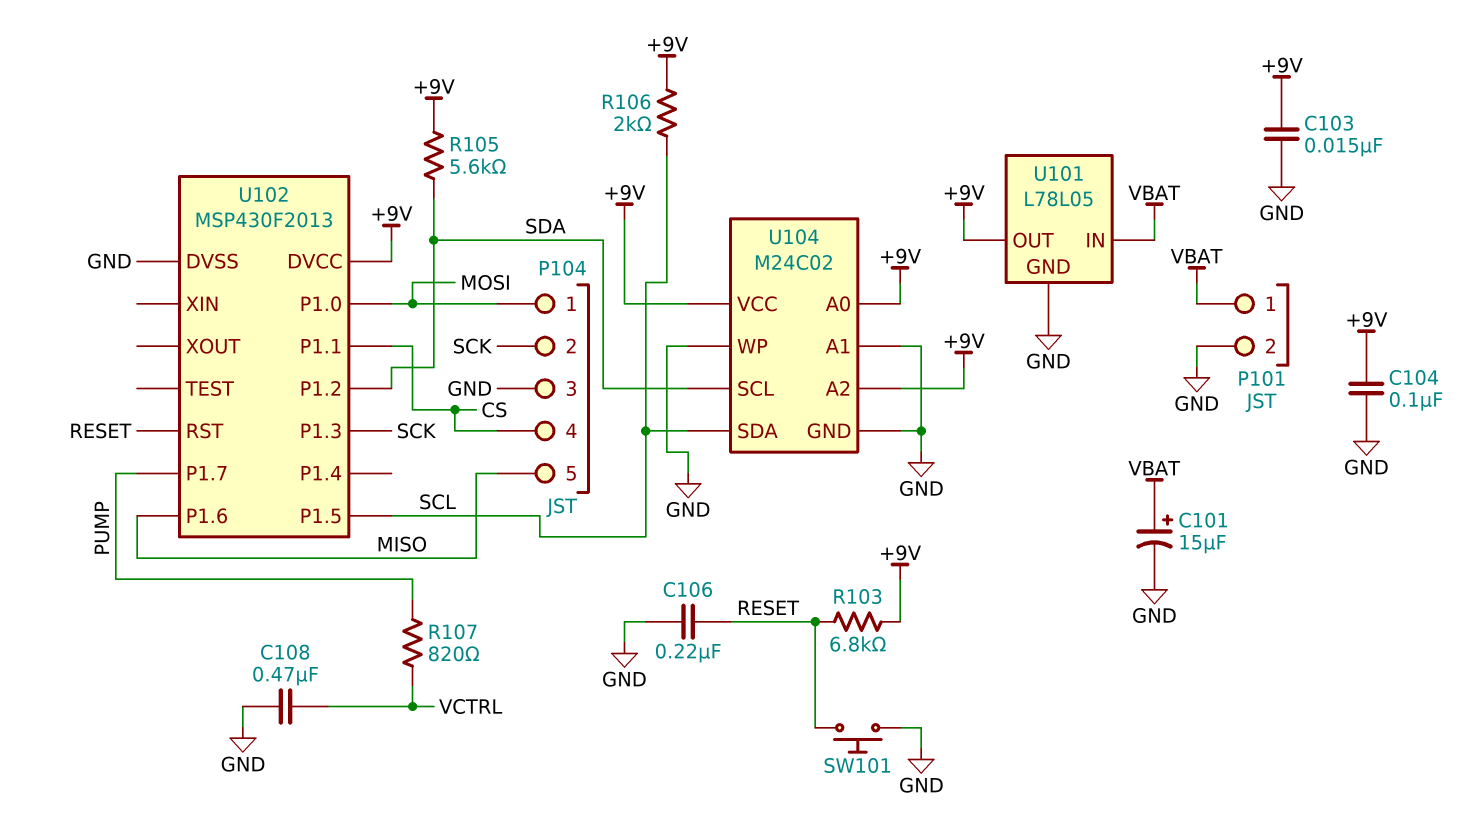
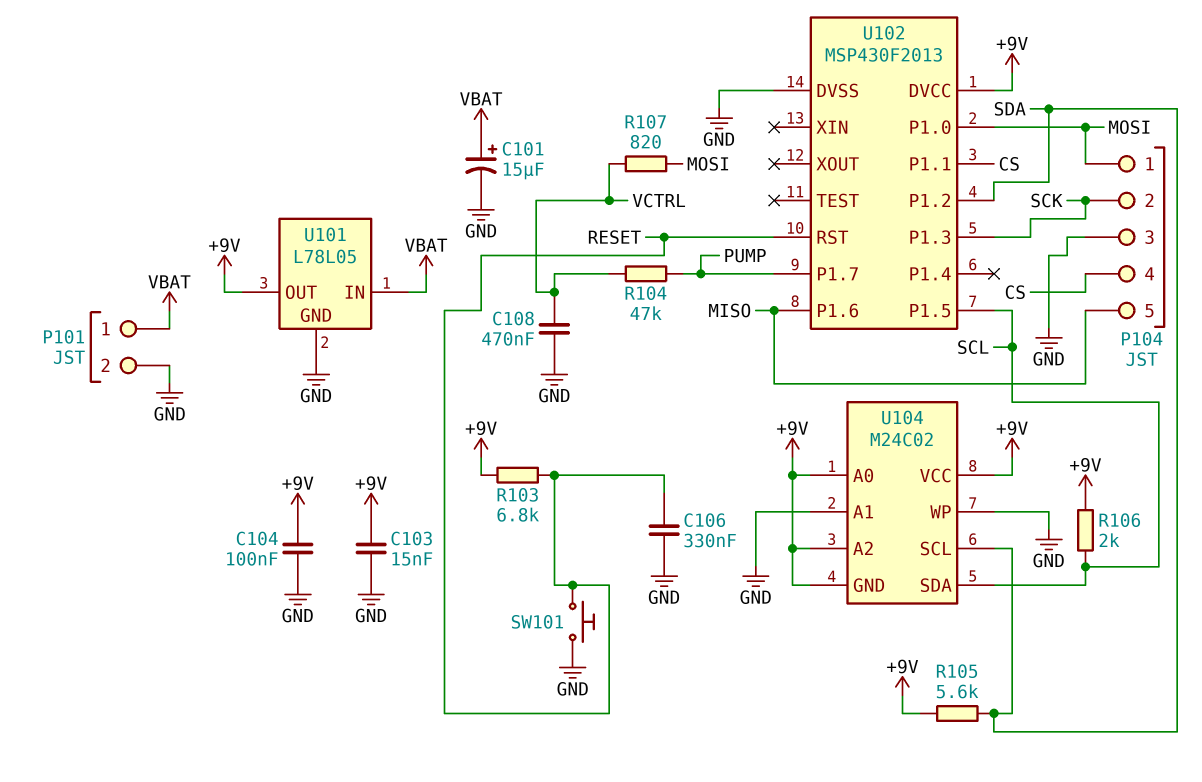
C106: 220nF (GND, RESET) -> 330nF (GND, RESET)
R104: none -> 47k (PUMP, VCTRL)
R107: 820 (PUMP, VCTRL) -> 820 (MOSI, VCTRL)
U104 pin GND: GND -> +9V

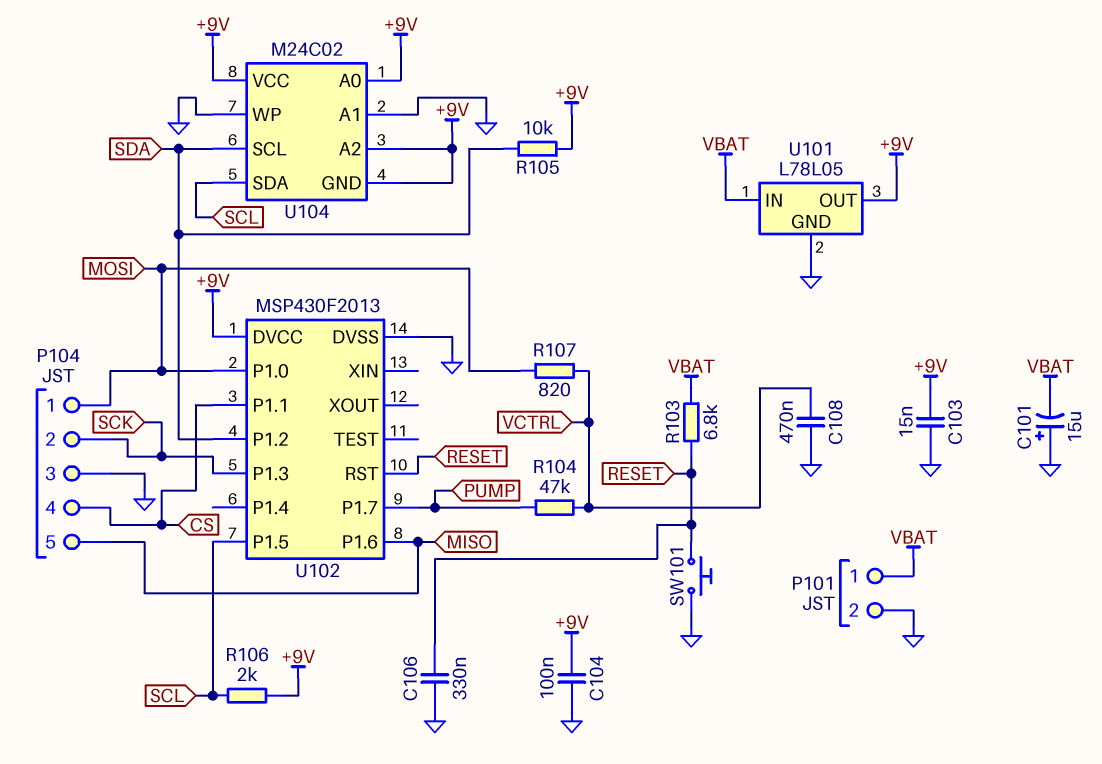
C101: 15uF (plus VBAT, minus GND) -> 15uF (plus GND, minus VBAT)
R103: 6.8k (+9V, RESET) -> 6.8k (RESET, VBAT)
R105: 5.6k (+9V, SDA) -> 10k (+9V, SDA)

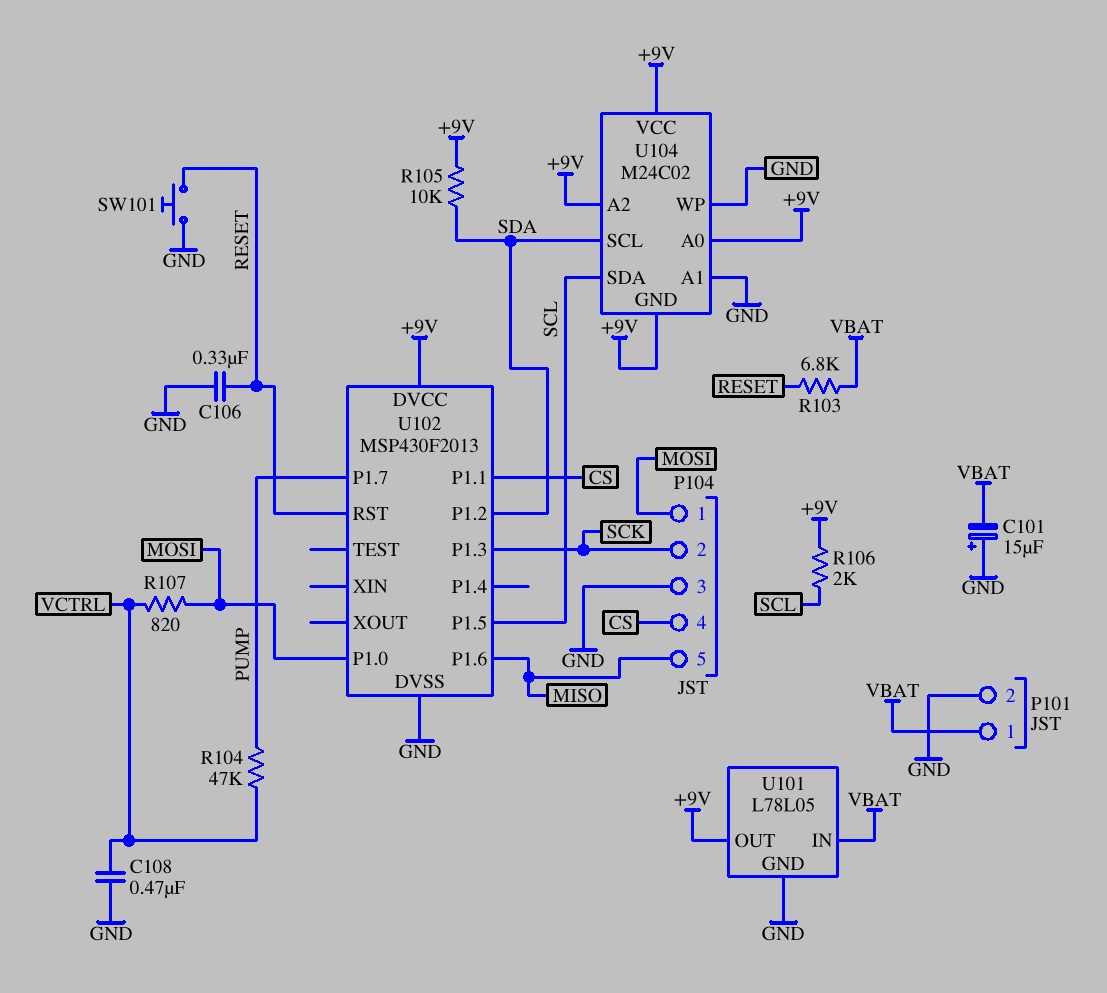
C103: 15nF (+9V, GND) -> none
C104: 100nF (+9V, GND) -> none

